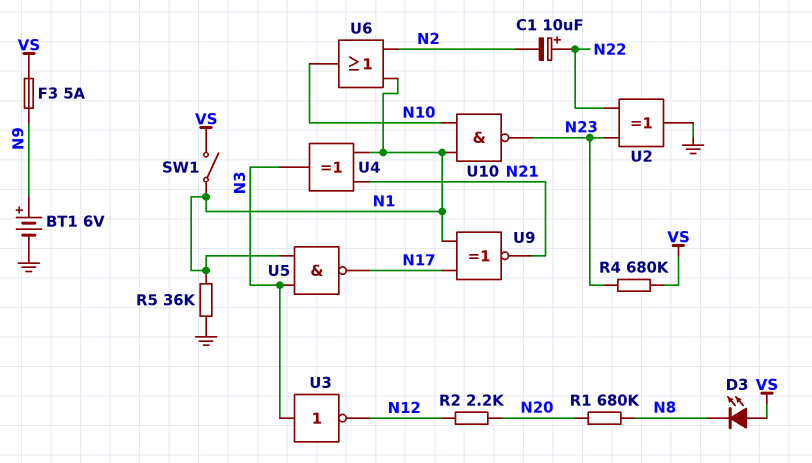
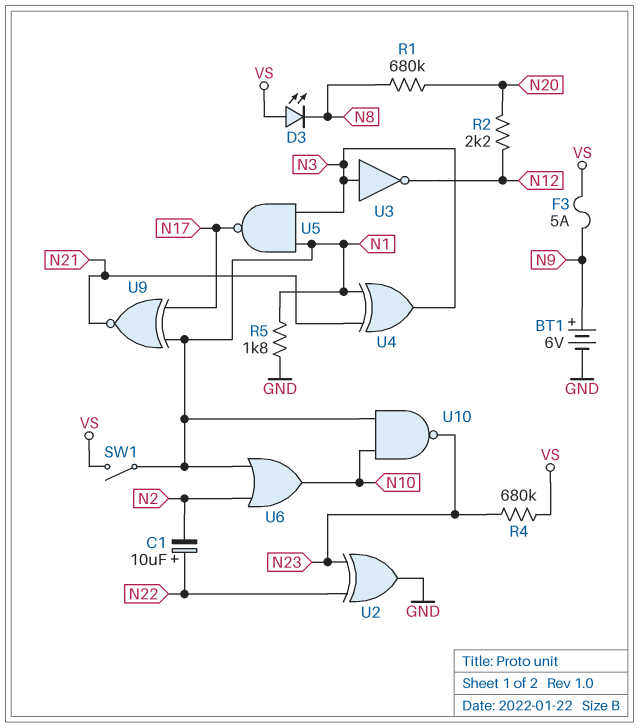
R5: 36k (GND, N1) -> 1.8k (GND, N1)

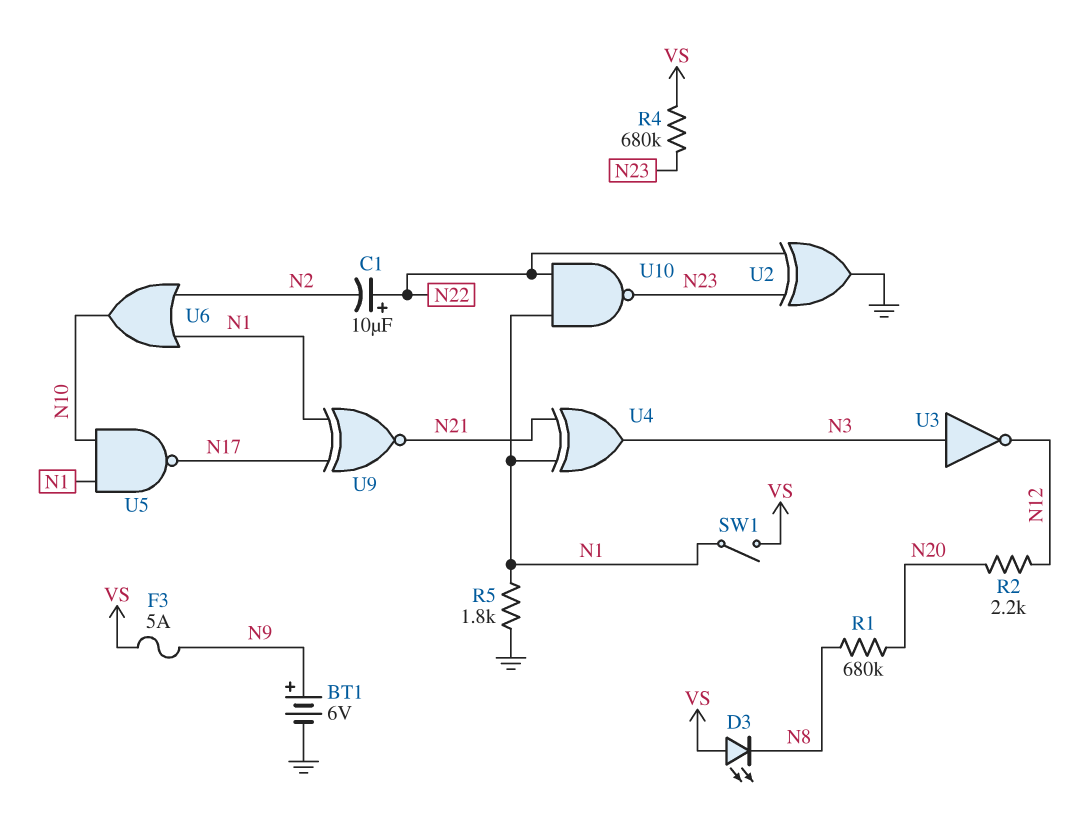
U5: NAND (in N1, in N3, out N17) -> NAND (in N1, in N10, out N17)
U10: NAND (in N1, in N10, out N23) -> NAND (in N1, in N22, out N23)

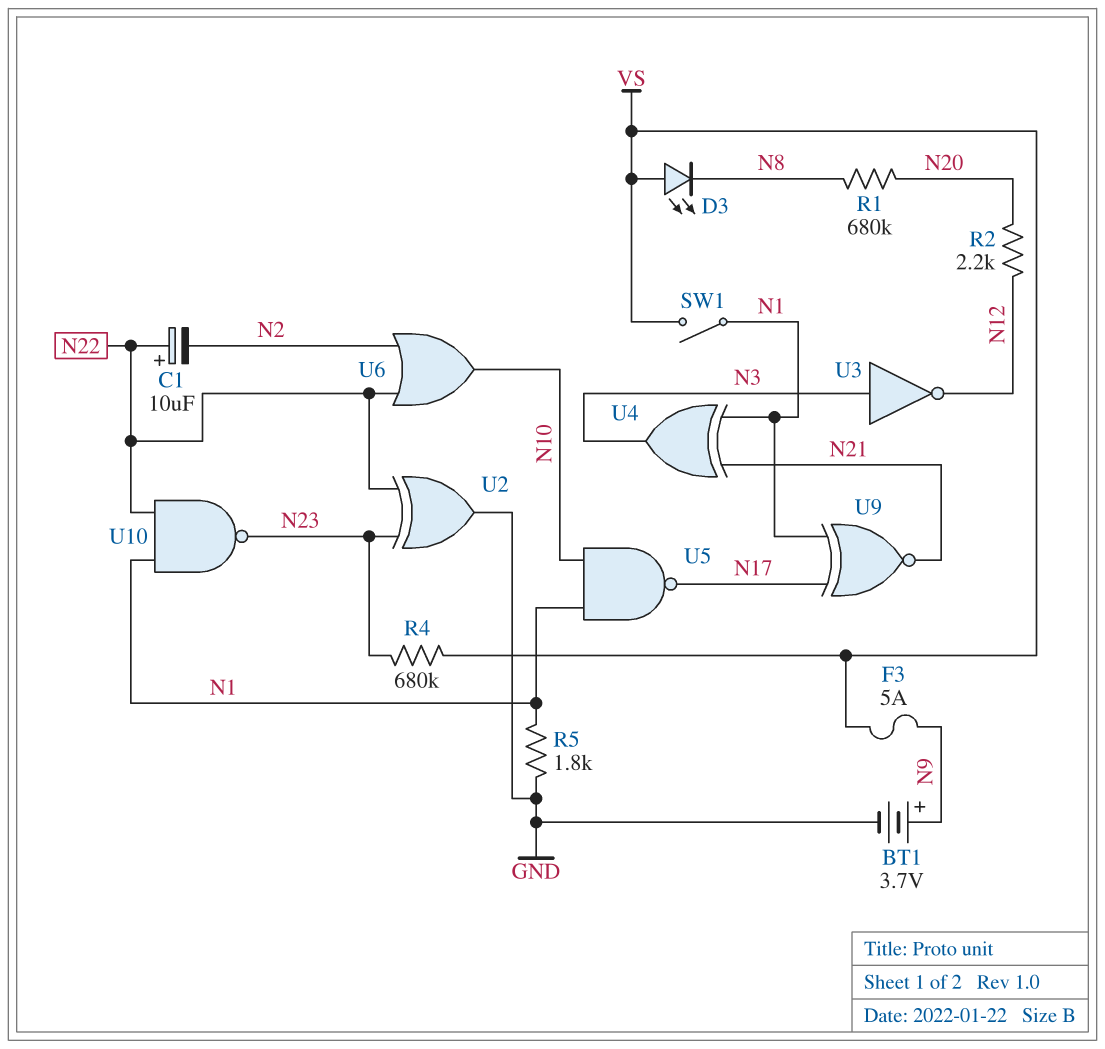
BT1: 6V (plus N9, minus GND) -> 3.7V (plus N9, minus GND)
U6: OR (in N1, in N2, out N10) -> OR (in N2, in N22, out N10)

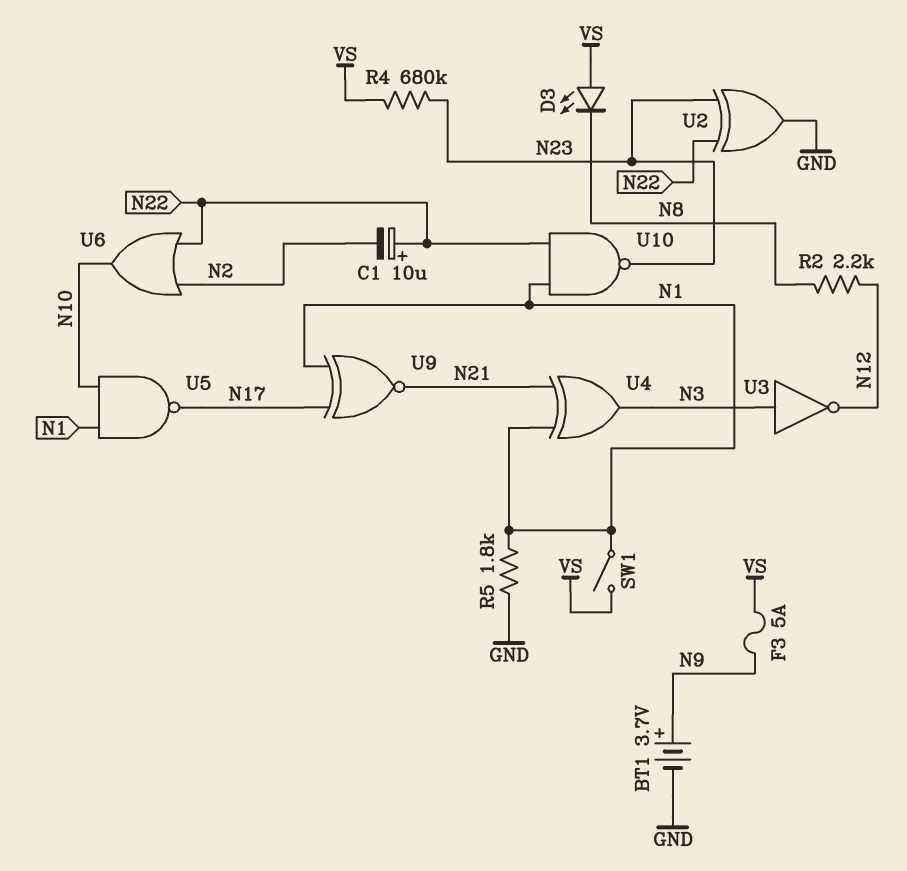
R1: 680k (N8, N20) -> none
R2: 2.2k (N12, N20) -> 2.2k (N8, N12)

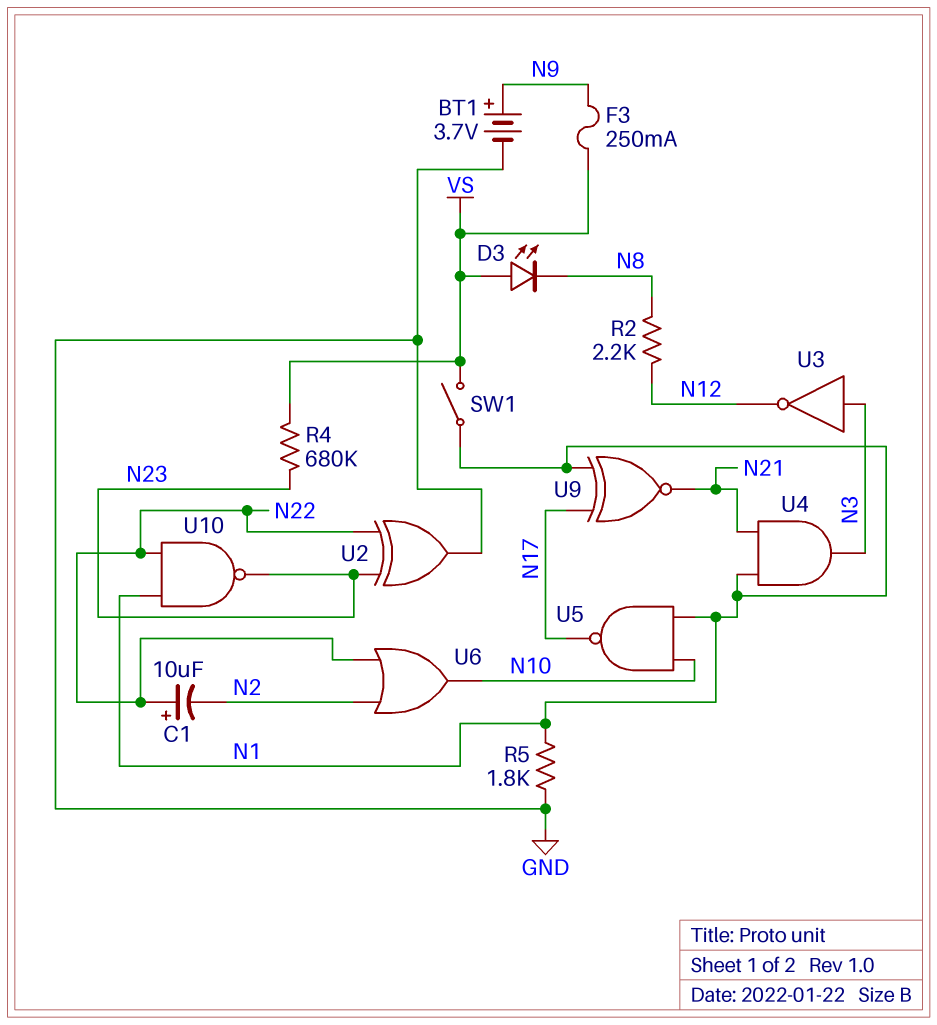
F3: 5A (N9, VS) -> 250mA (N9, VS)
U4: XOR (in N1, in N21, out N3) -> AND (in N1, in N21, out N3)

